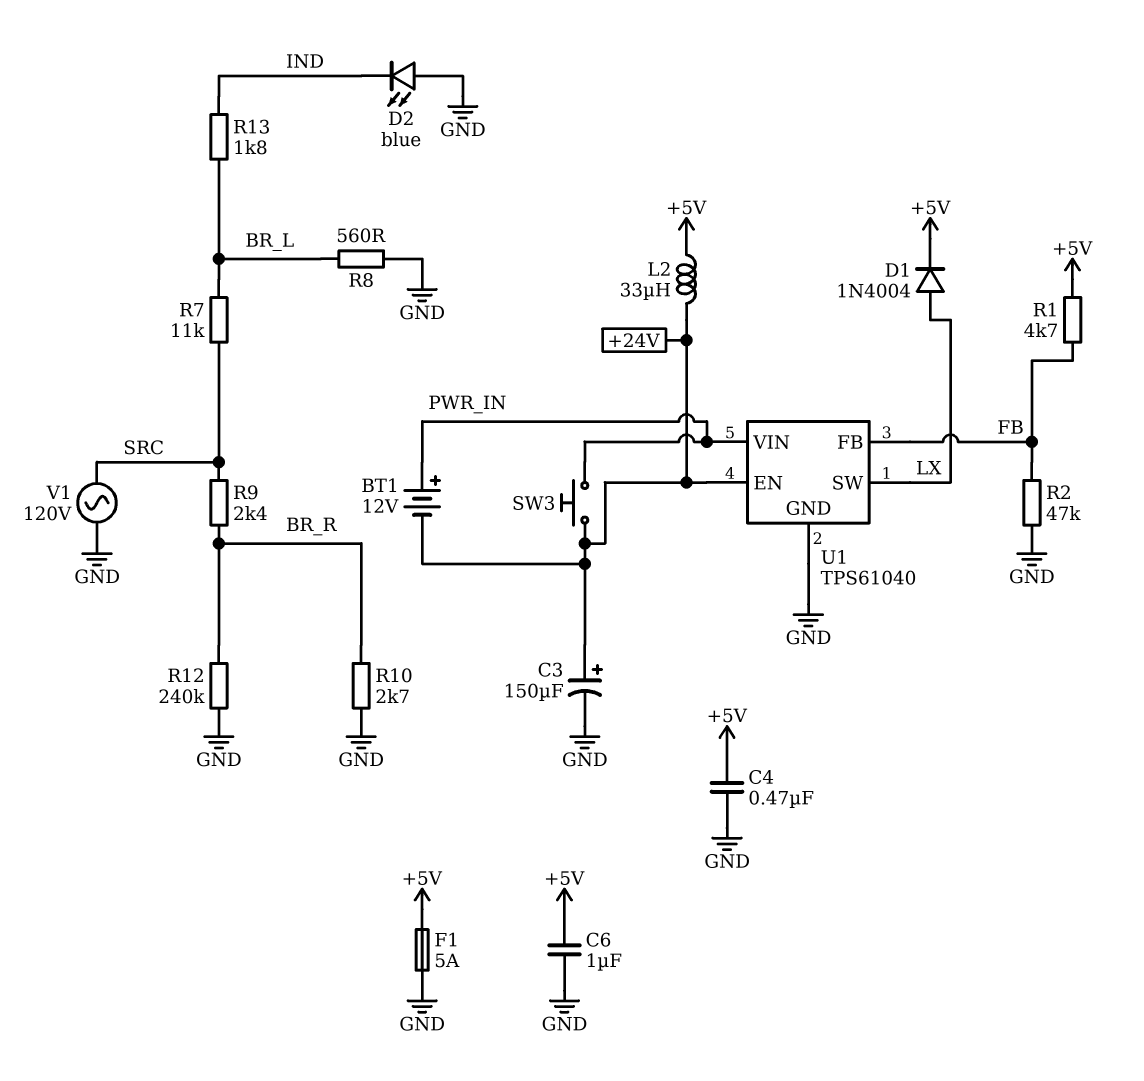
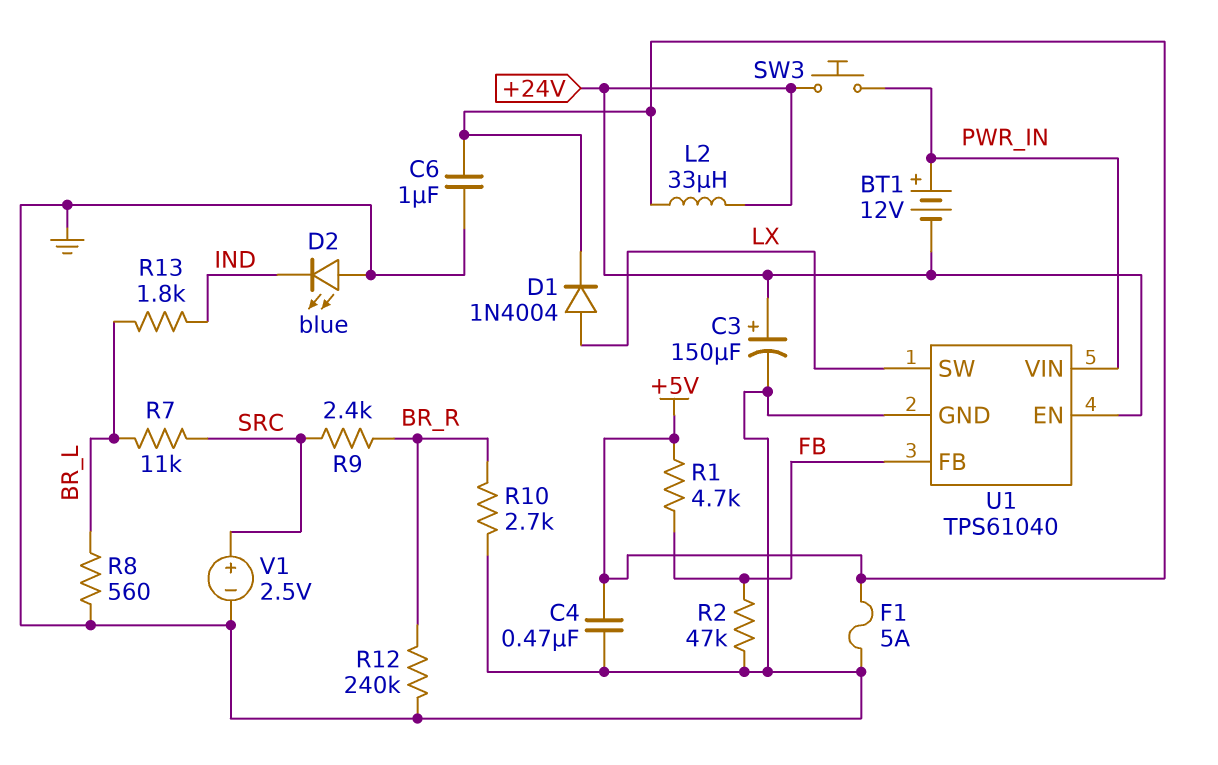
V1: AC 120V (GND, SRC) -> 2.5V (plus SRC, minus GND)

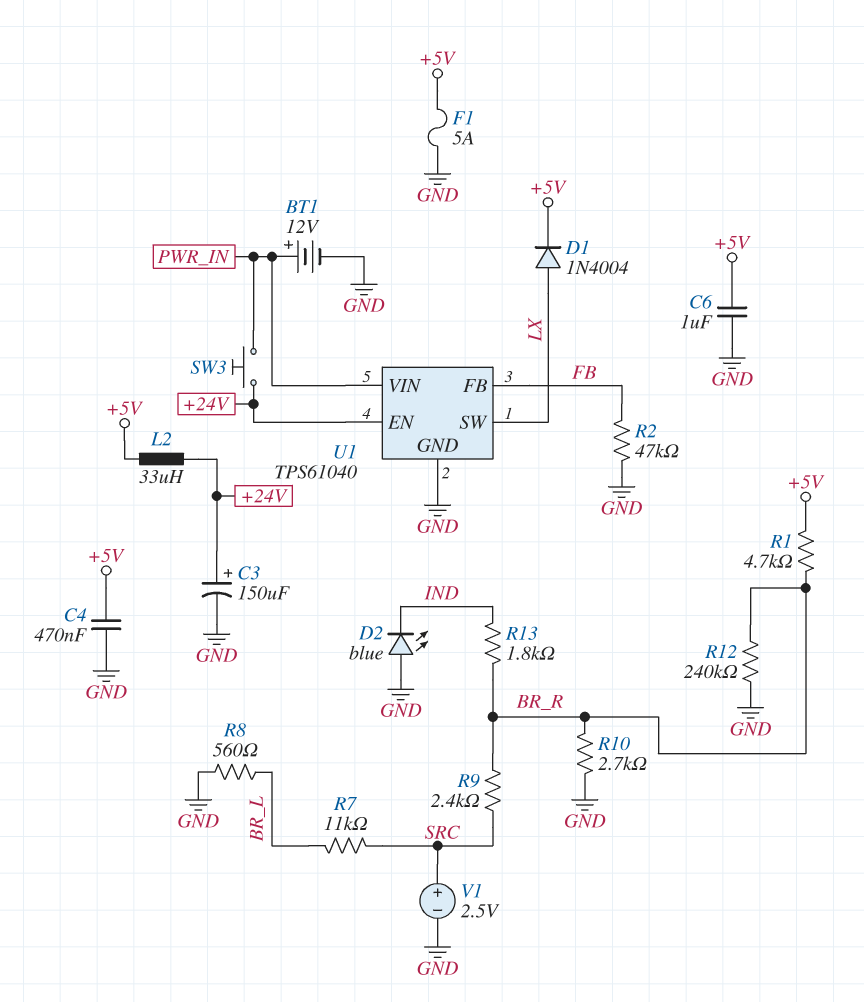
BT1: 12V (plus PWR_IN, minus +24V) -> 12V (plus PWR_IN, minus GND)
R1: 4.7k (+5V, FB) -> 4.7k (+5V, BR_R)
R13: 1.8k (BR_L, IND) -> 1.8k (BR_R, IND)

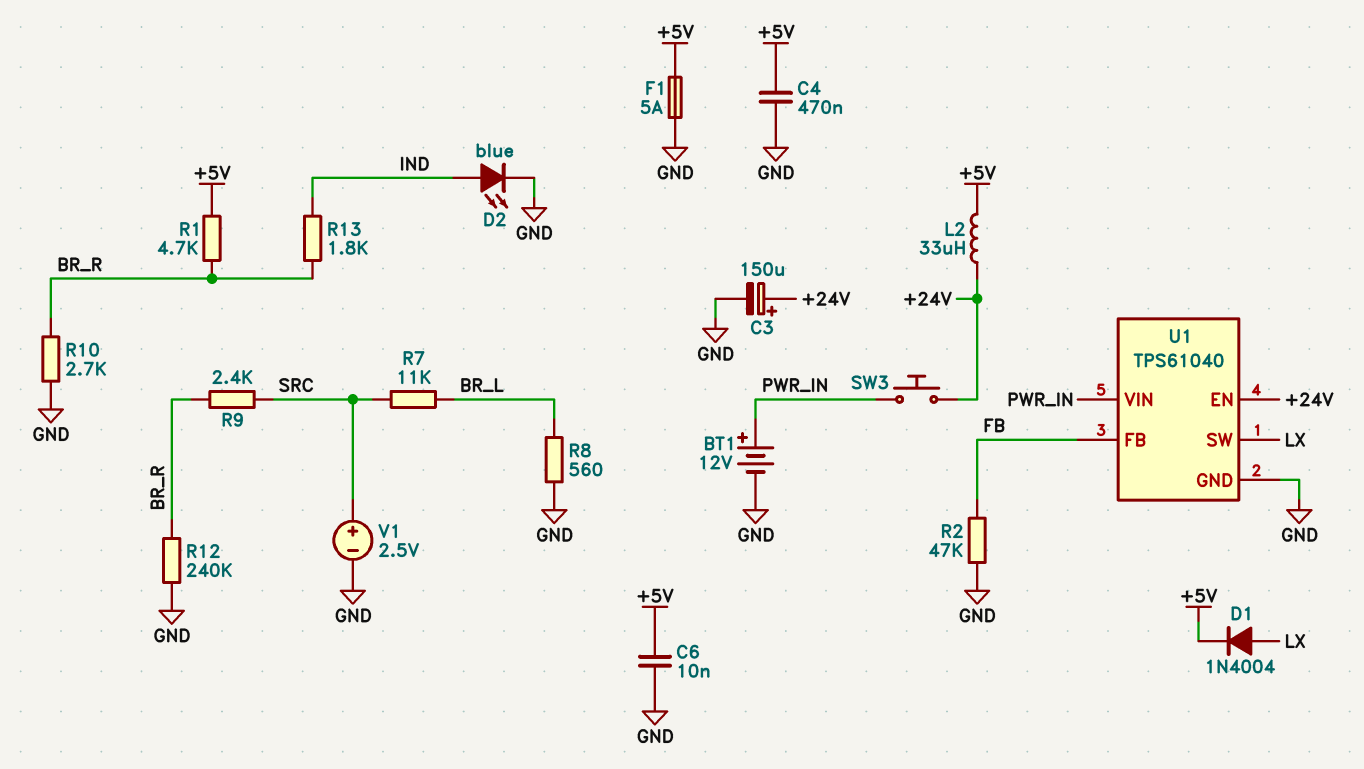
C6: 1uF (+5V, GND) -> 10nF (+5V, GND)
D2: LED blue (A GND, K IND) -> LED blue (A IND, K GND)

